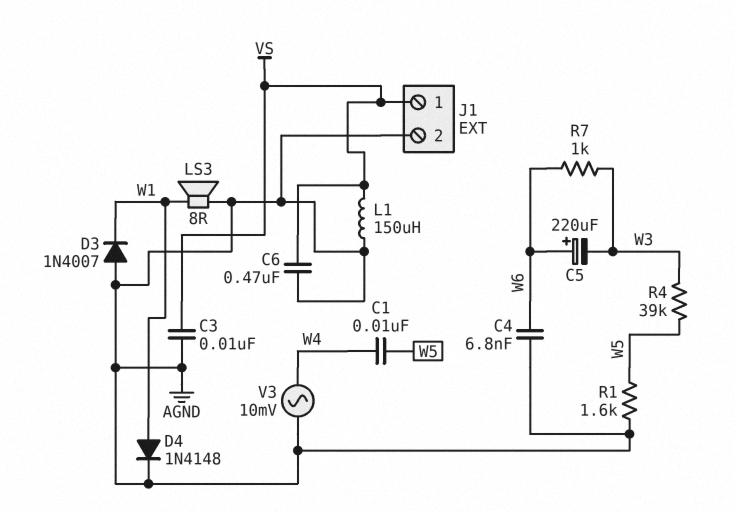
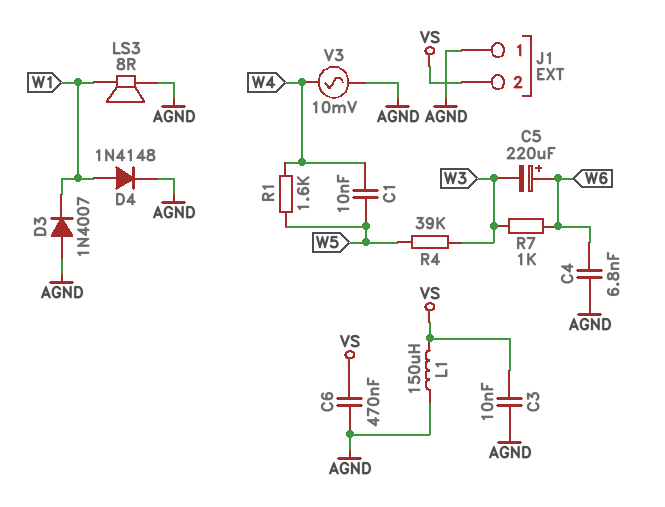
J1 pin 1: VS -> AGND
J1 pin 2: AGND -> VS
R1: 1.6k (AGND, W5) -> 1.6k (W4, W5)

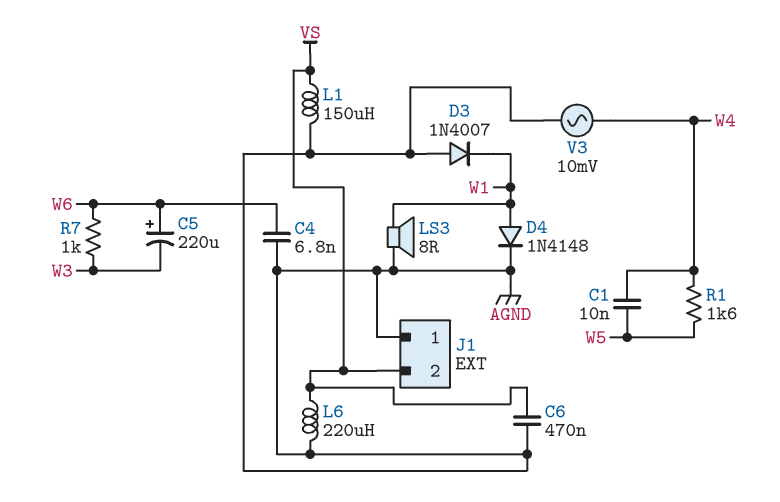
C3: 10nF (AGND, VS) -> none
L6: none -> 220uH (AGND, VS)
R4: 39k (W3, W5) -> none

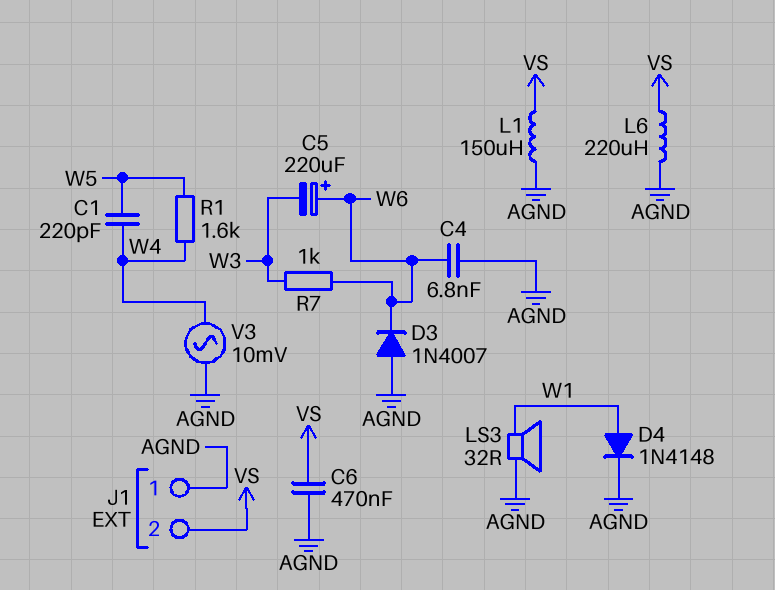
C1: 10nF (W4, W5) -> 220pF (W4, W5)
D3: diode 1N4007 (A AGND, K W1) -> diode 1N4007 (A AGND, K W6)
LS3: speaker 8R (AGND, W1) -> speaker 32R (AGND, W1)

